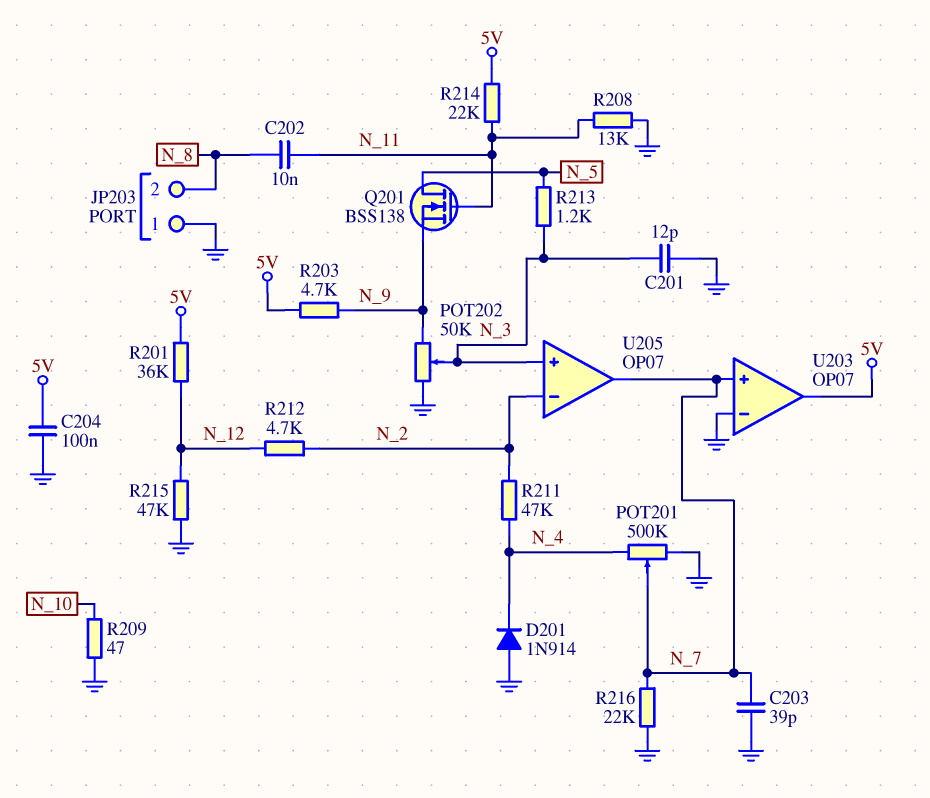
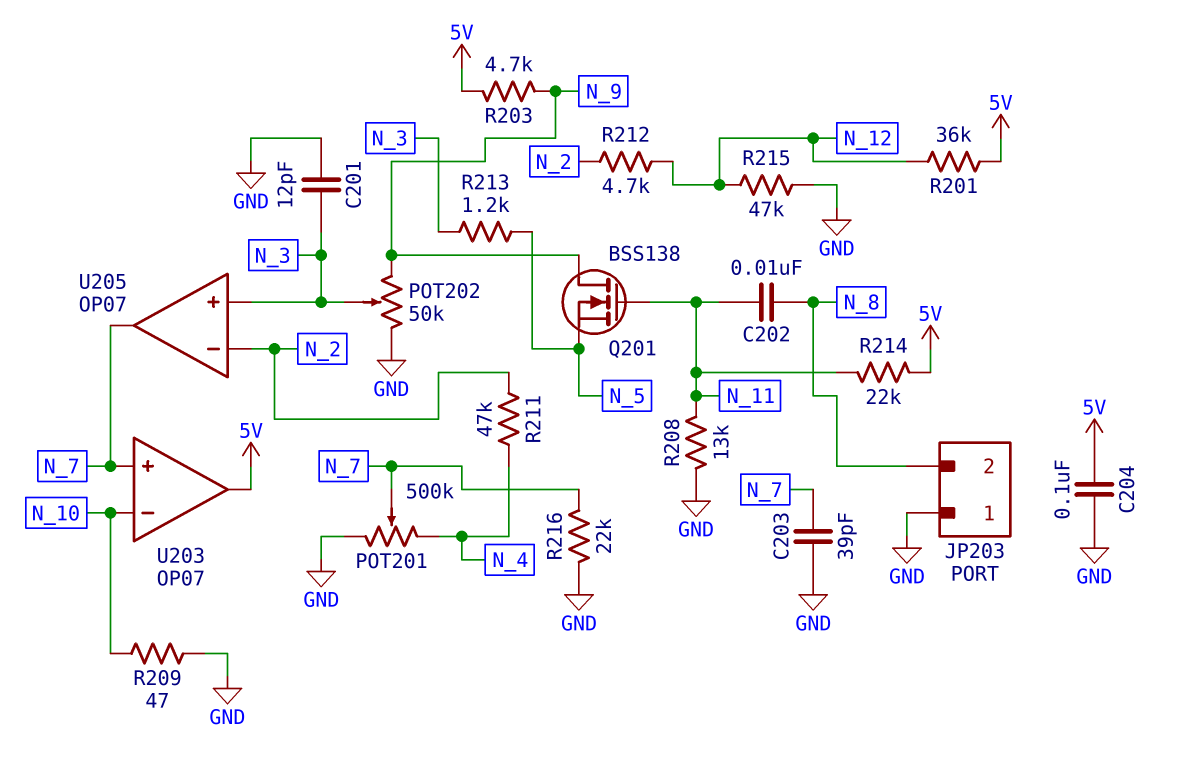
D201: diode 1N914 (A GND, K N_4) -> none
Q201: NMOS BSS138 (G N_11, D N_5, S N_9) -> NMOS BSS138 (G N_11, D N_9, S N_5)
U203 pin in-: GND -> N_10

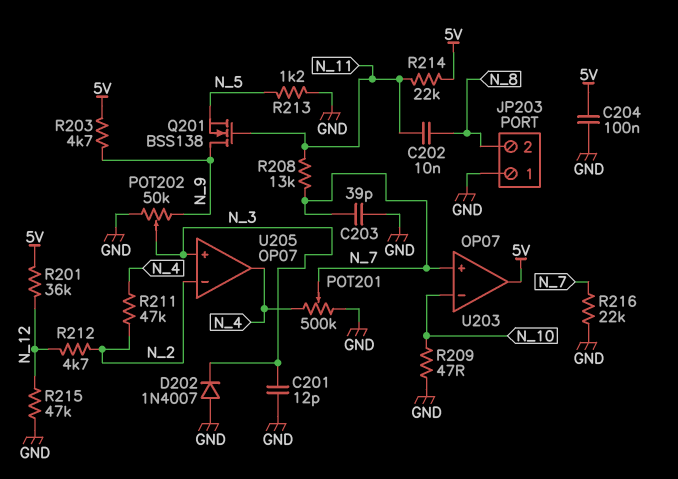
D202: none -> diode 1N4007 (A GND, K N_3)
R208: 13k (GND, N_11) -> 13k (N_7, N_11)
R213: 1.2k (N_3, N_5) -> 1.2k (GND, N_5)
U205 pin out: N_7 -> N_4

